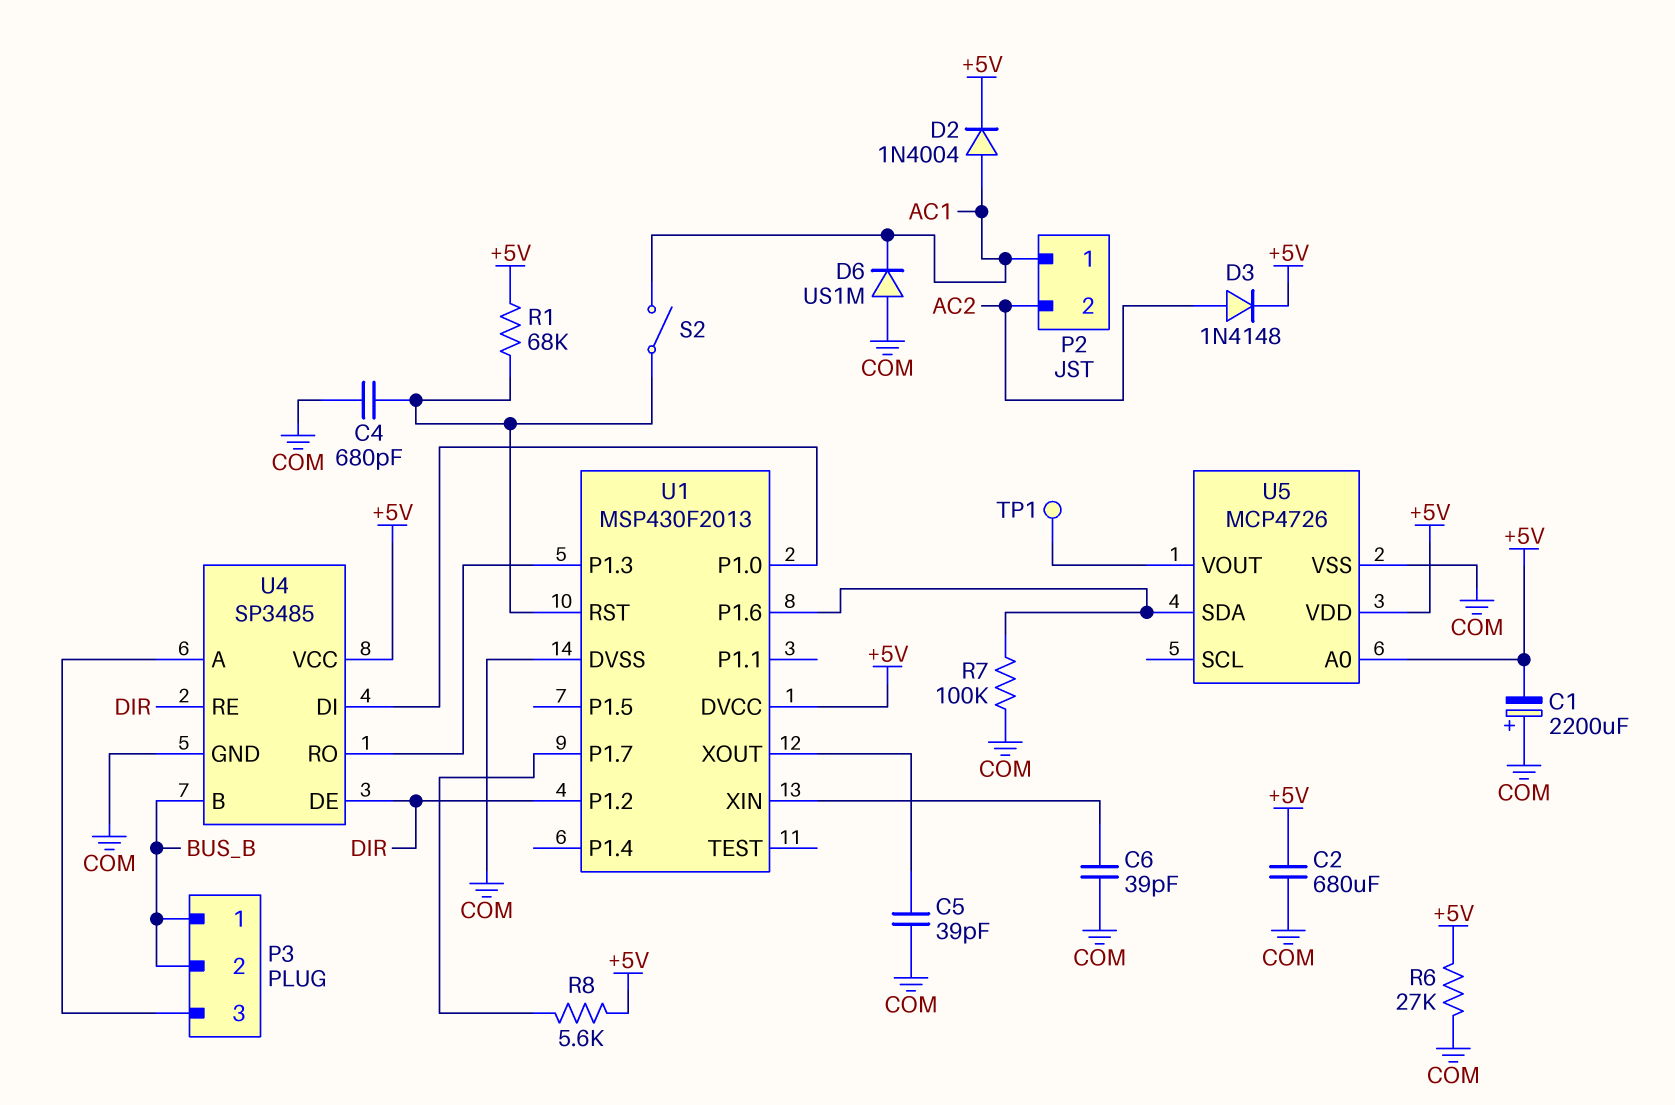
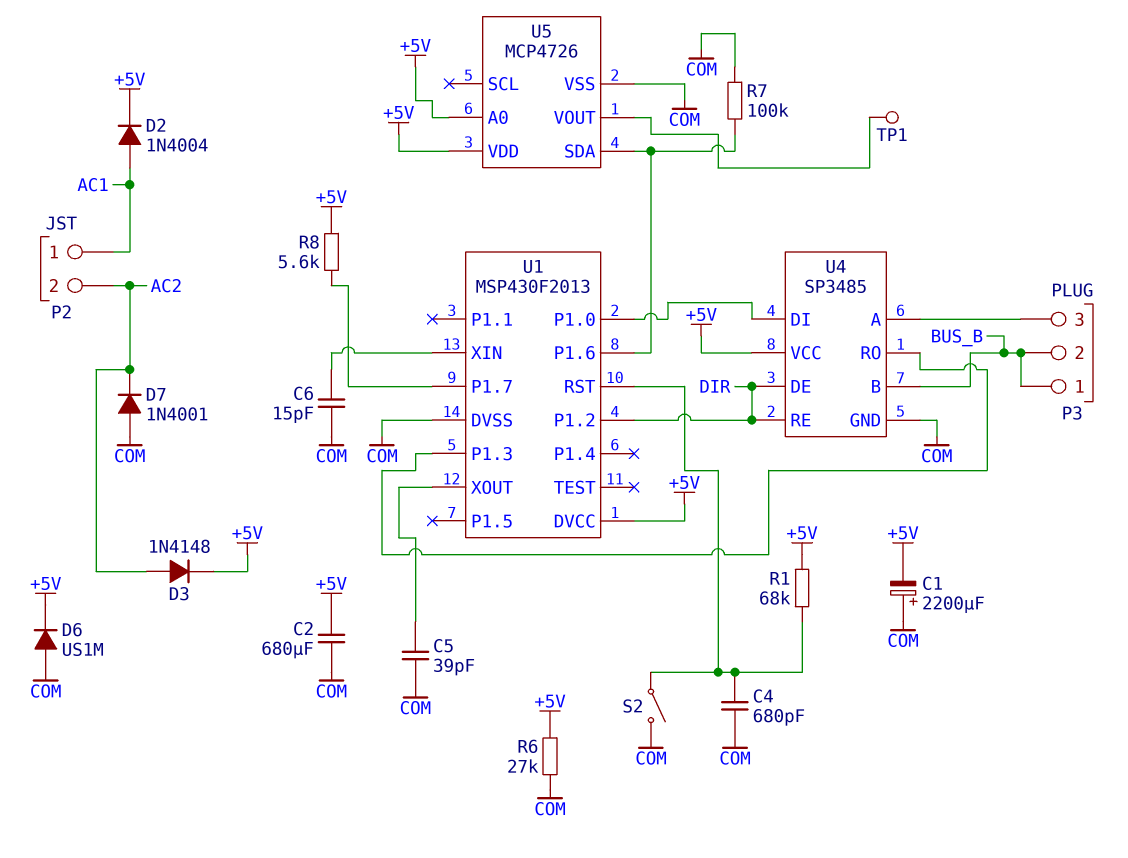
C6: 39pF (COM, U1/XIN) -> 15pF (COM, U1/XIN)
D6: diode US1M (A COM, K AC1) -> diode US1M (A COM, K +5V)
D7: none -> diode 1N4001 (A COM, K AC2)
S2: switch (AC1, U1/RST) -> switch (COM, U1/RST)

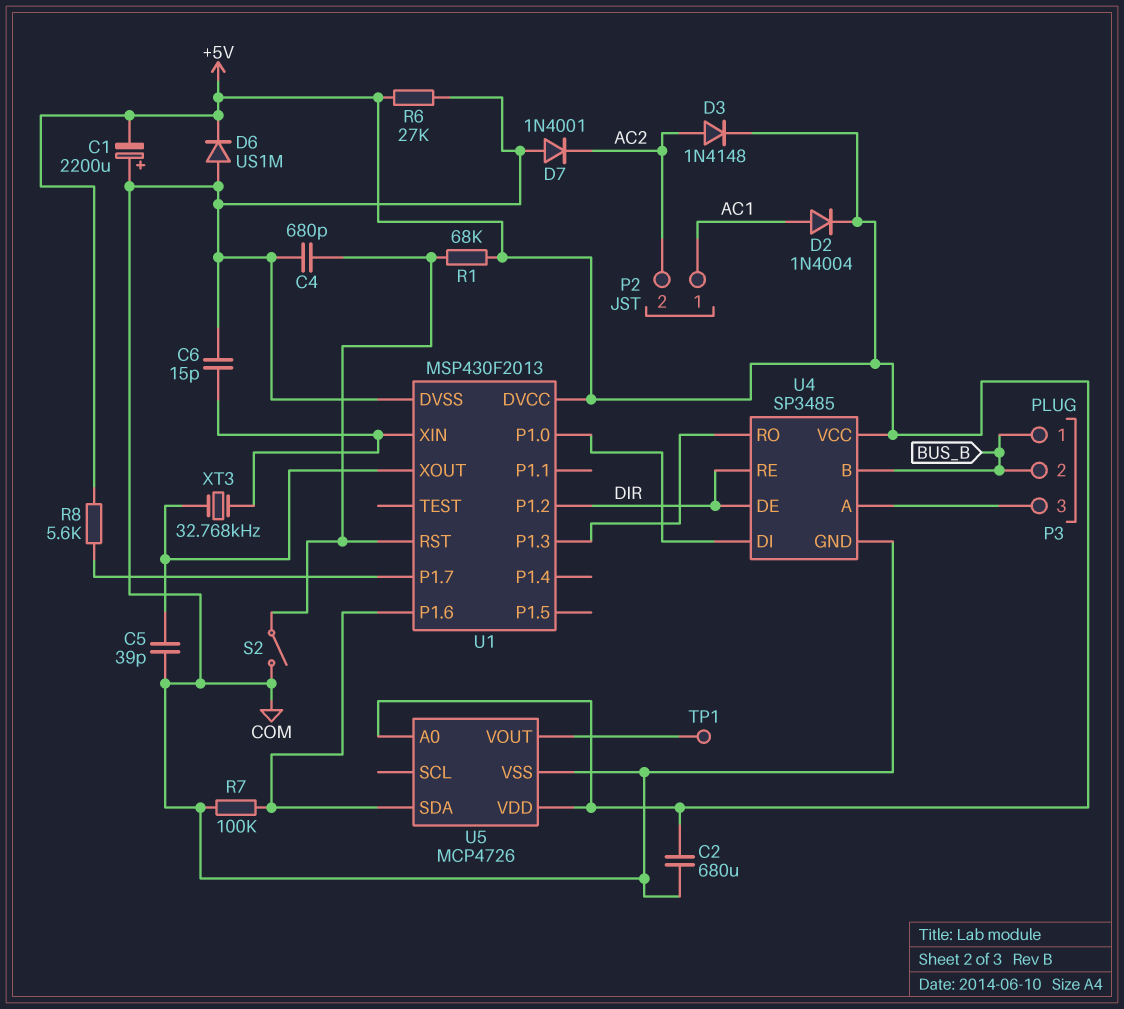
XT3: none -> 32.768kHz (U1/XIN, U1/XOUT)

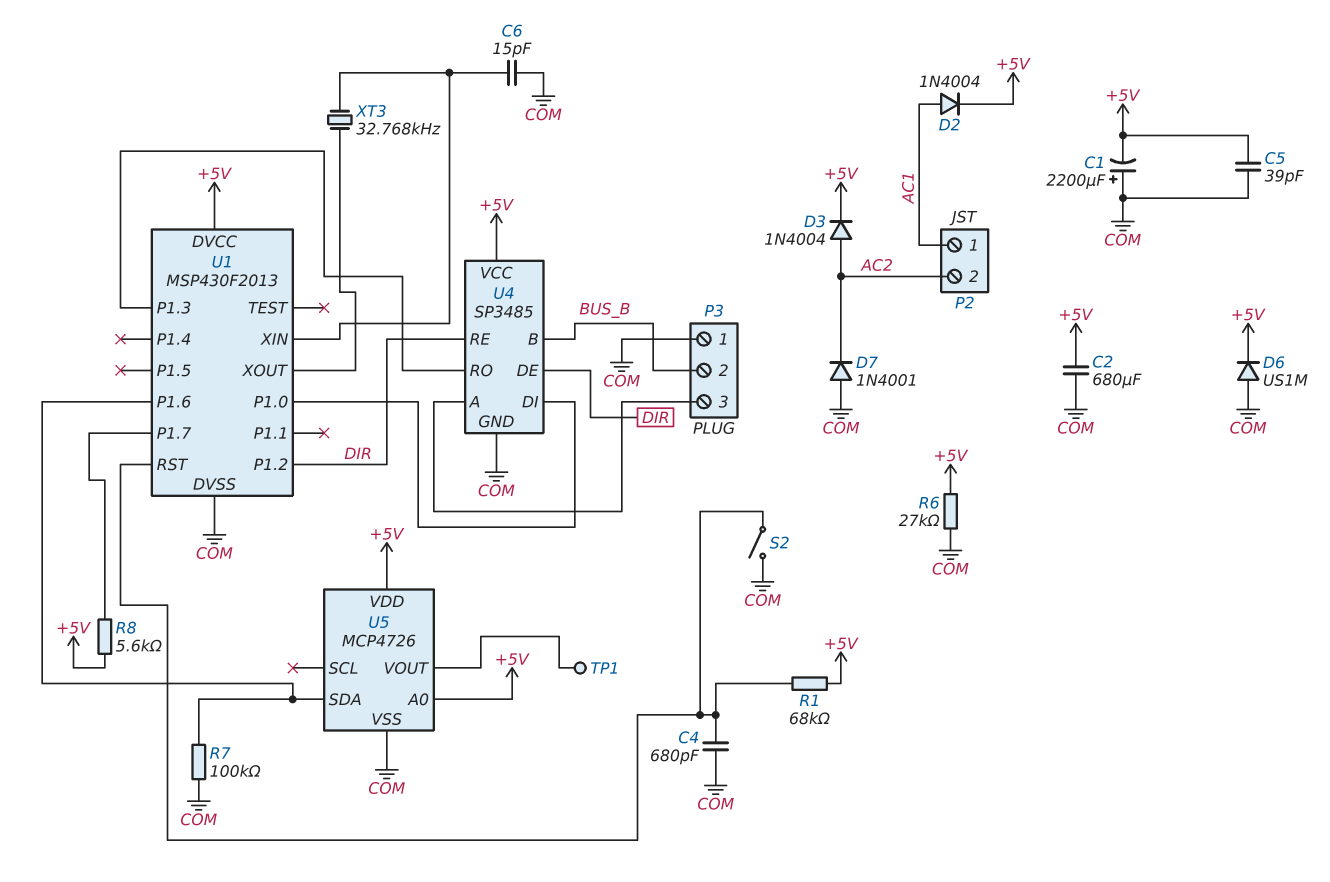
C5: 39pF (COM, U1/XOUT) -> 39pF (+5V, COM)
D3: diode 1N4148 (A AC2, K +5V) -> diode 1N4004 (A AC2, K +5V)
P3 pin 1: BUS_B -> COM

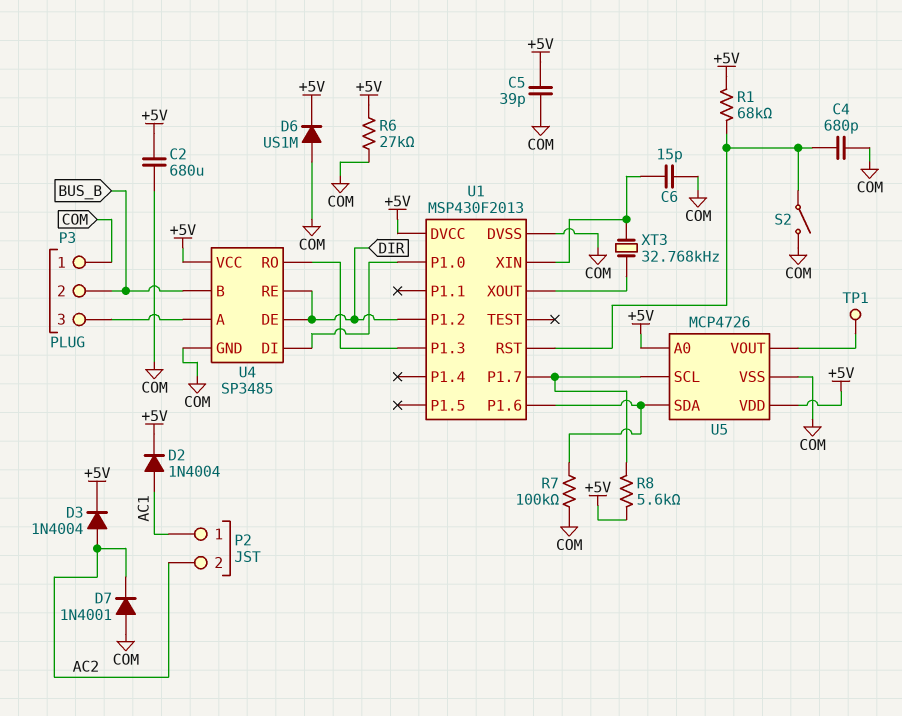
C1: 2200uF (plus COM, minus +5V) -> none
U5 pin SCL: none -> U1/P1.7

